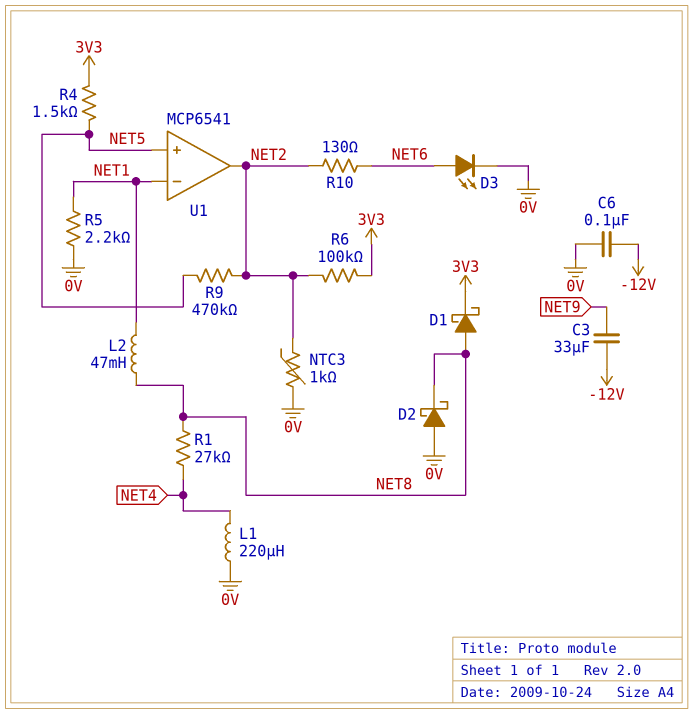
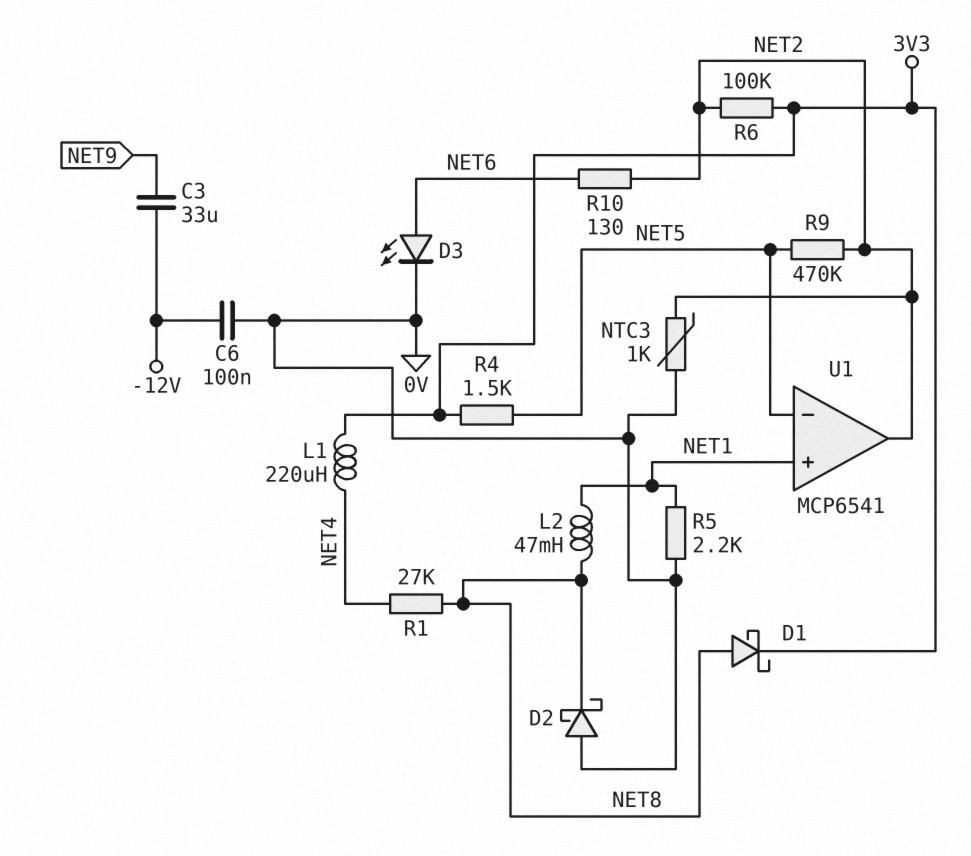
L1: 220uH (0V, NET4) -> 220uH (3V3, NET4)
U1 pin in+: NET5 -> NET1
U1 pin in-: NET1 -> NET5

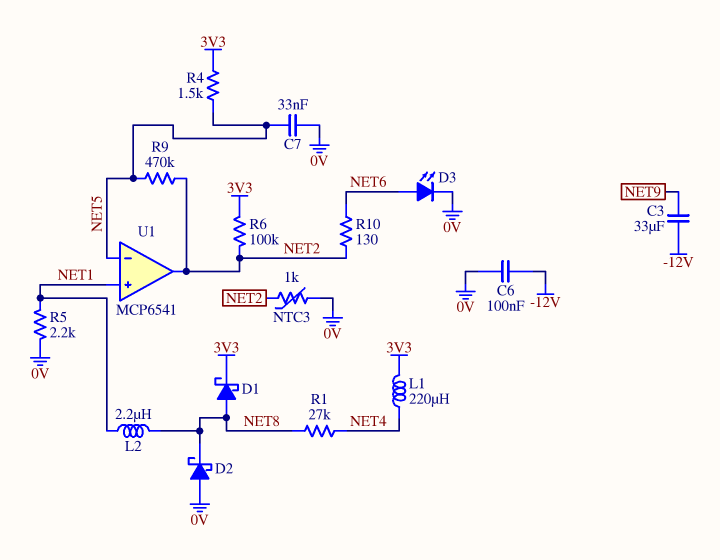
C7: none -> 33nF (0V, NET5)
L2: 47mH (NET1, NET8) -> 2.2uH (NET1, NET8)

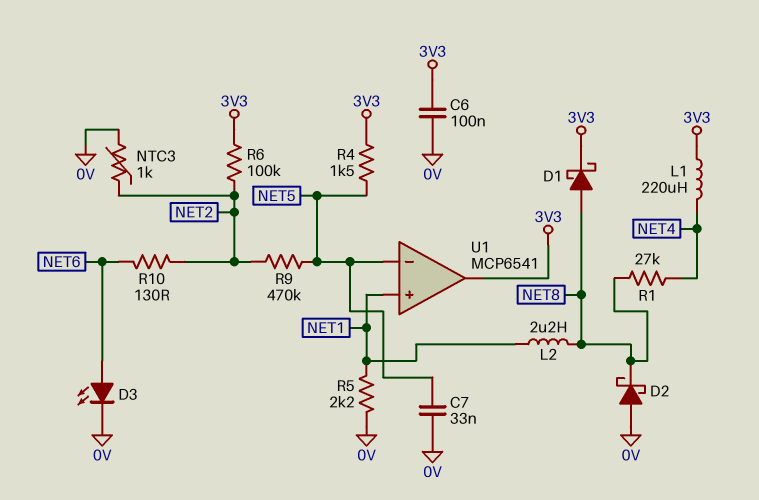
C3: 33uF (-12V, NET9) -> none
C6: 100nF (-12V, 0V) -> 100nF (0V, 3V3)
U1 pin out: NET2 -> 3V3

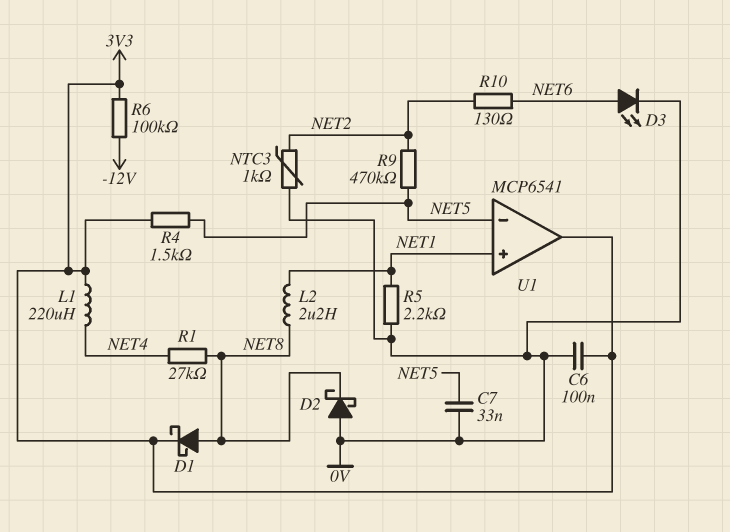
R6: 100k (3V3, NET2) -> 100k (-12V, 3V3)

